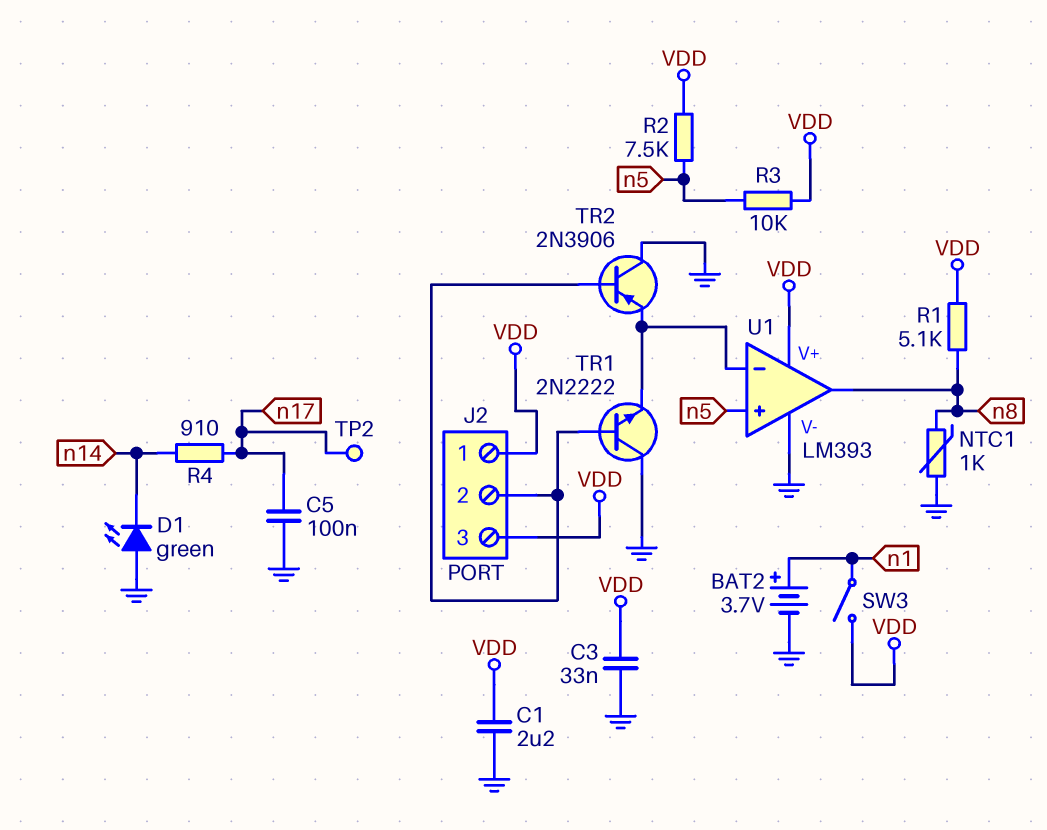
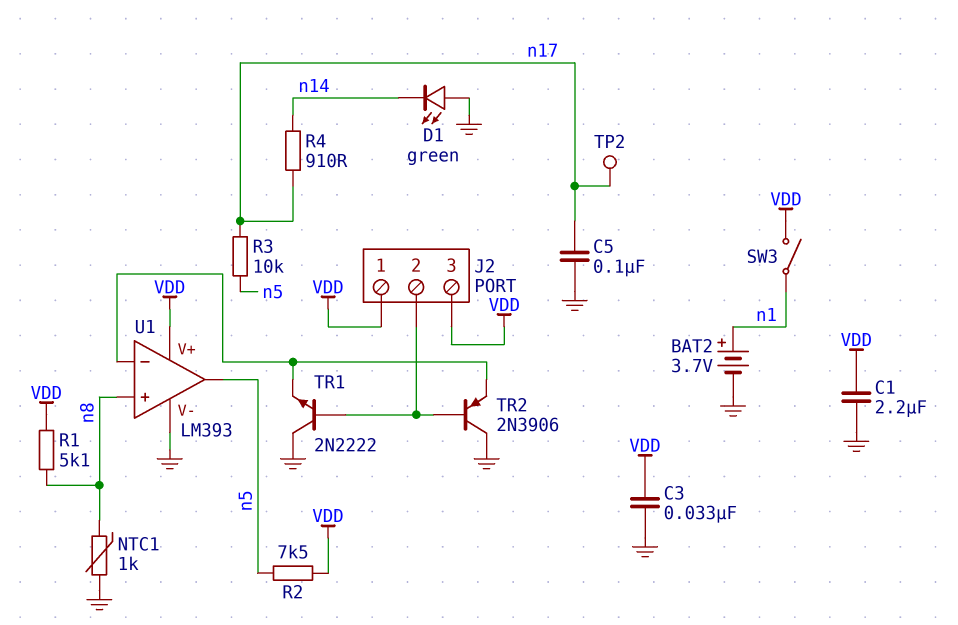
R3: 10k (VDD, n5) -> 10k (n5, n17)
U1 pin in+: n5 -> n8
U1 pin out: n8 -> n5

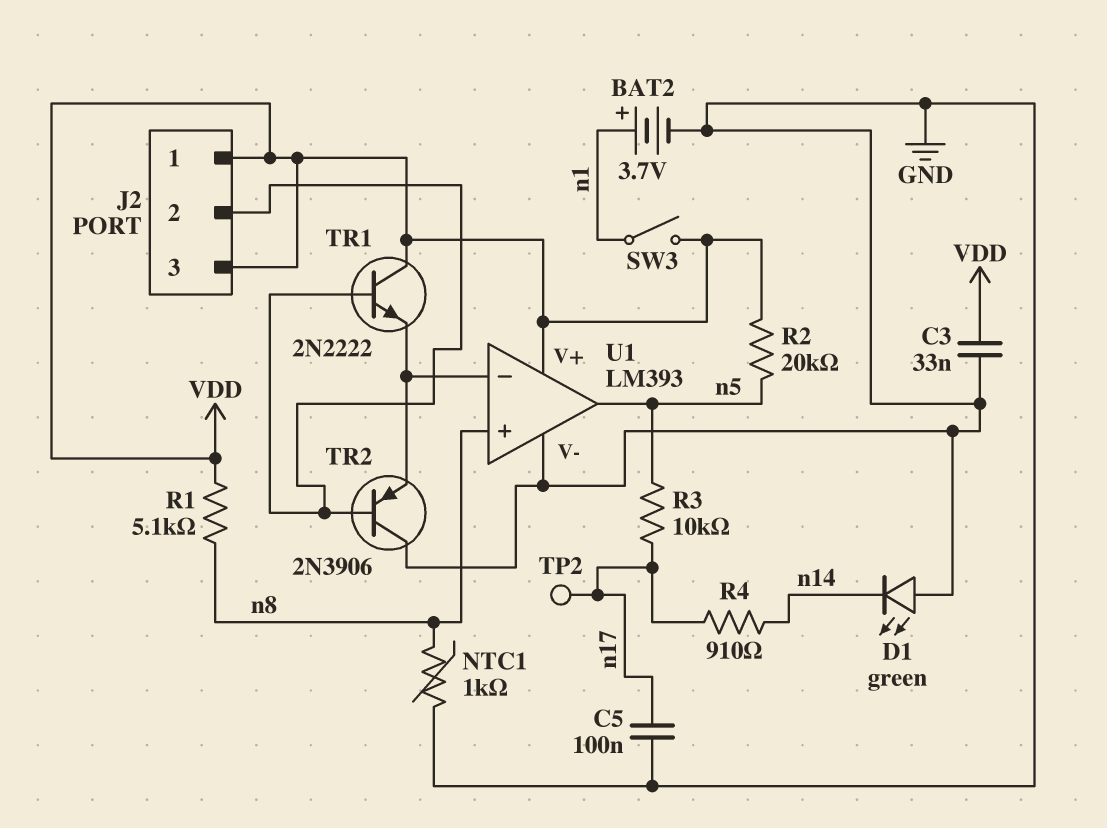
C1: 2.2uF (GND, VDD) -> none
R2: 7.5k (VDD, n5) -> 20k (VDD, n5)
TR1: NPN 2N2222 (B J2/2, C GND, E U1/in-) -> NPN 2N2222 (B J2/2, C VDD, E U1/in-)

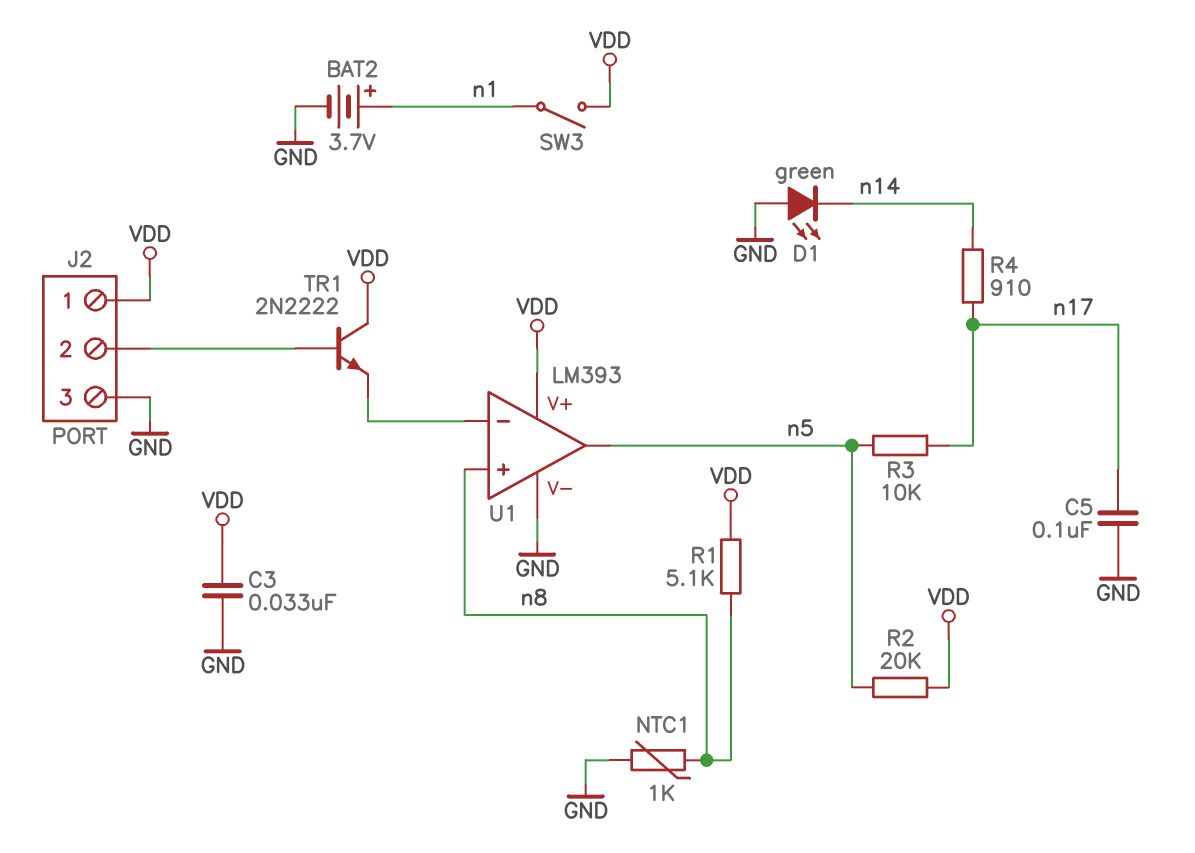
J2 pin 3: VDD -> GND
TP2: test point (n17) -> none
TR2: PNP 2N3906 (B J2/2, C GND, E U1/in-) -> none

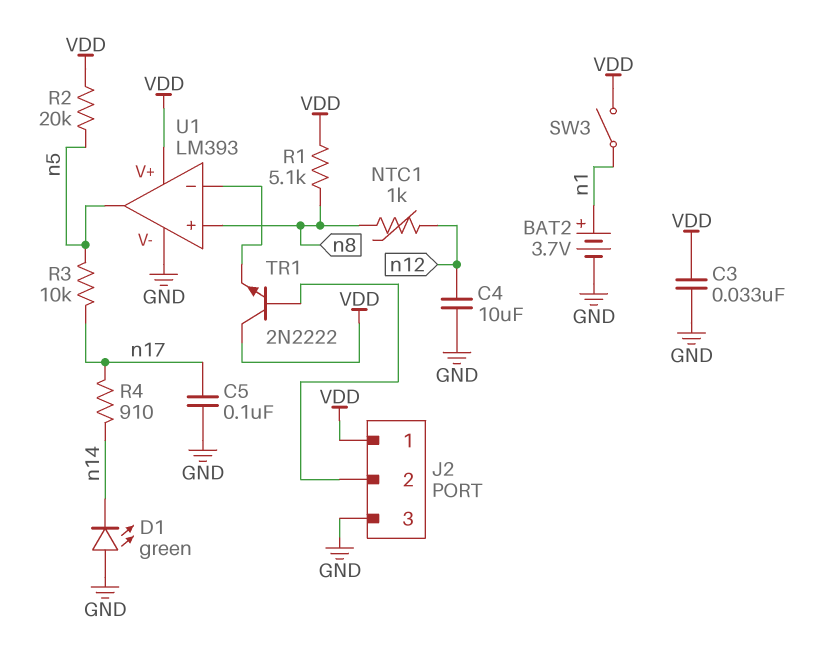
C4: none -> 10uF (GND, n12)
NTC1: 1k (GND, n8) -> 1k (n8, n12)

